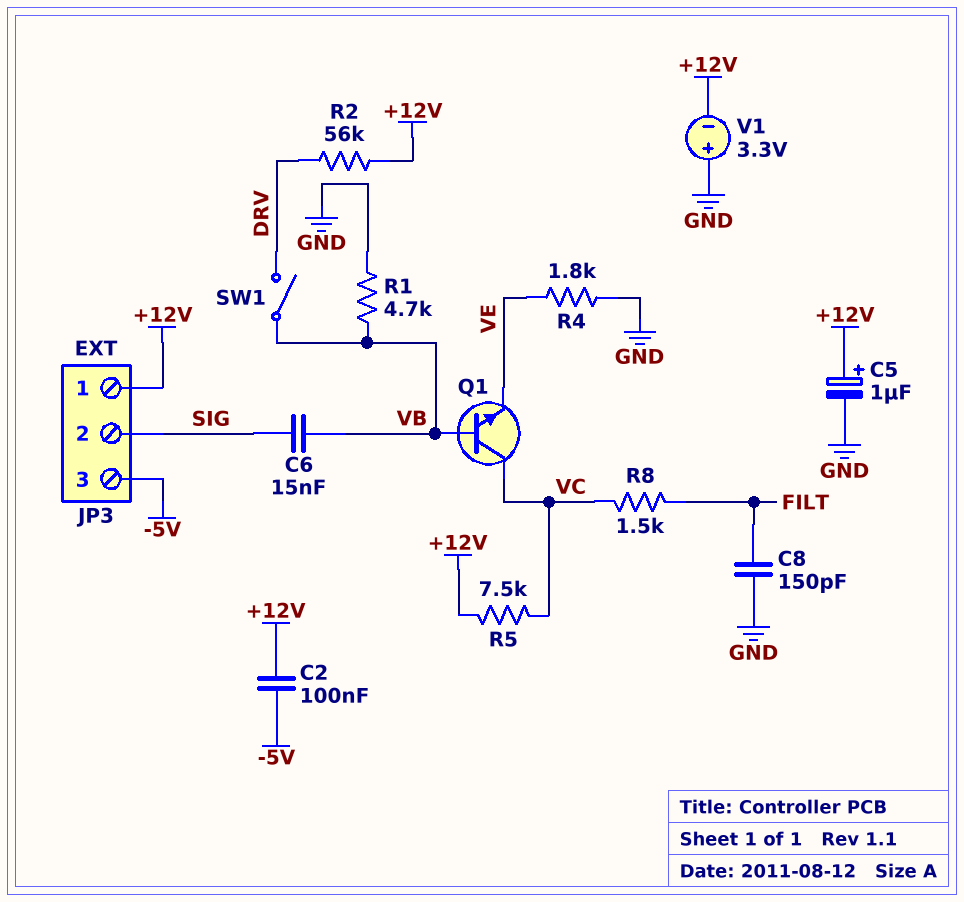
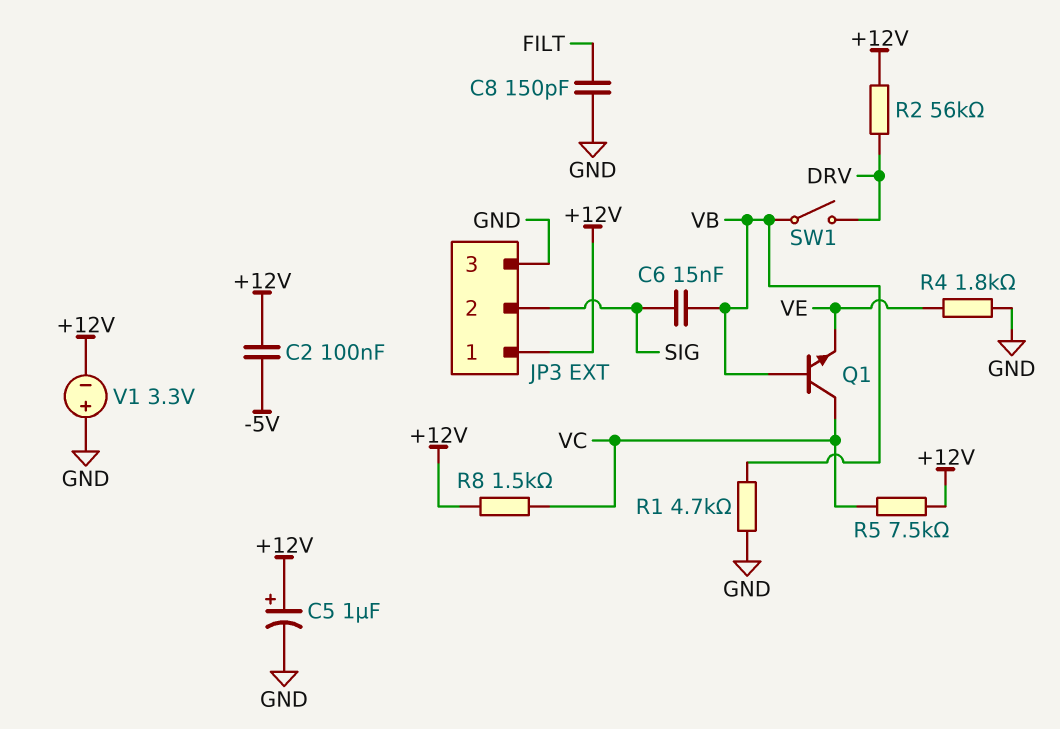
JP3 pin 3: -5V -> GND
R8: 1.5k (FILT, VC) -> 1.5k (+12V, VC)

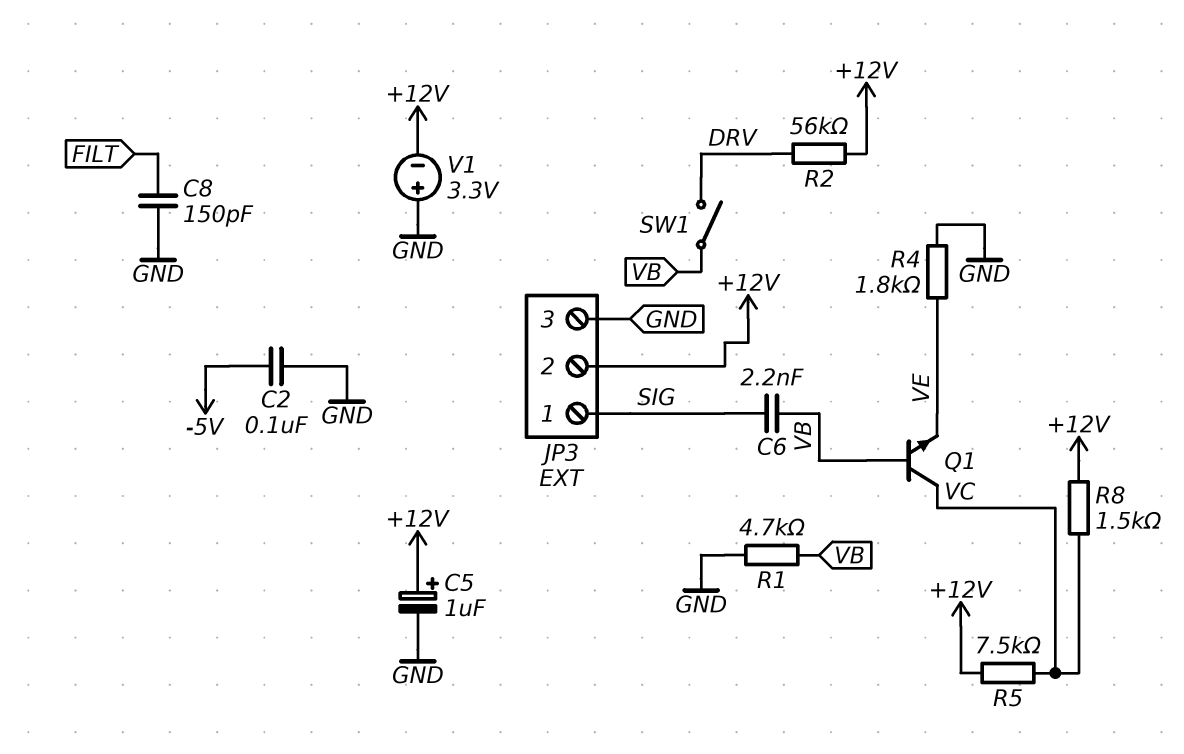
C2: 100nF (+12V, -5V) -> 100nF (-5V, GND)
C6: 15nF (SIG, VB) -> 2.2nF (SIG, VB)
JP3 pin 1: +12V -> SIG
JP3 pin 2: SIG -> +12V

